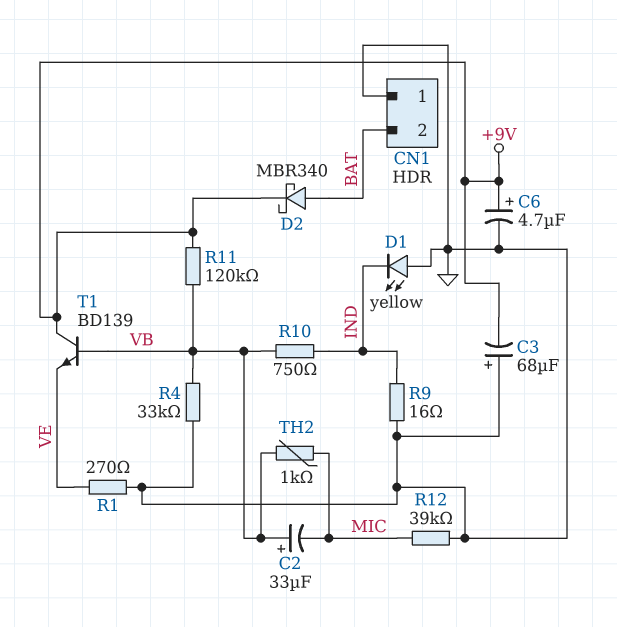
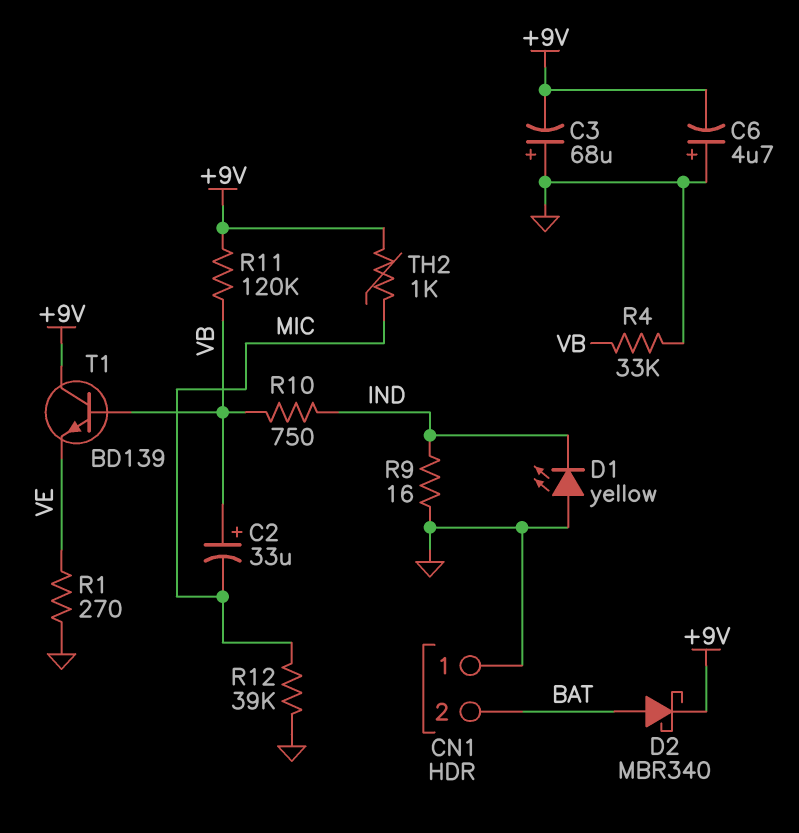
C6: 4.7uF (plus +9V, minus GND) -> 4.7uF (plus GND, minus +9V)
TH2: 1k (MIC, VB) -> 1k (+9V, MIC)

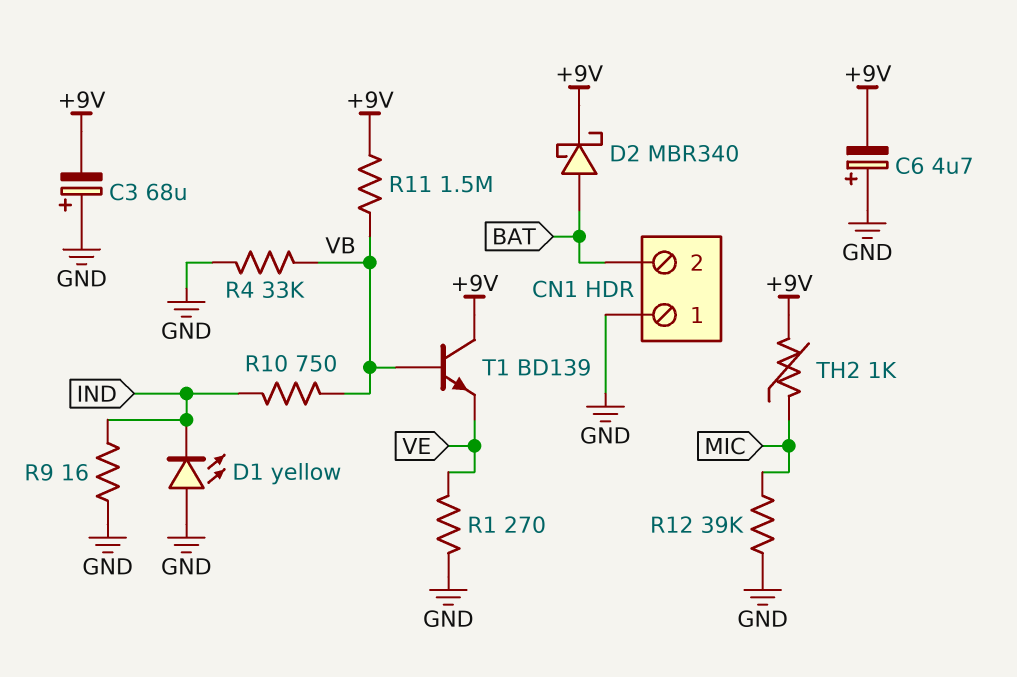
C2: 33uF (plus VB, minus MIC) -> none
R11: 120k (+9V, VB) -> 1.5M (+9V, VB)

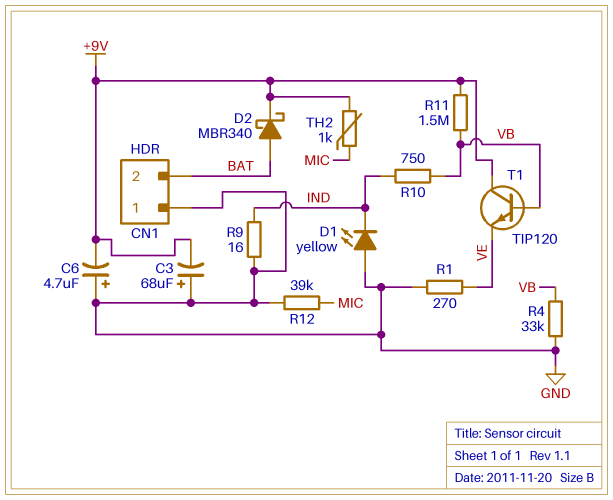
T1: NPN BD139 (B VB, C +9V, E VE) -> NPN TIP120 (B VB, C +9V, E VE)

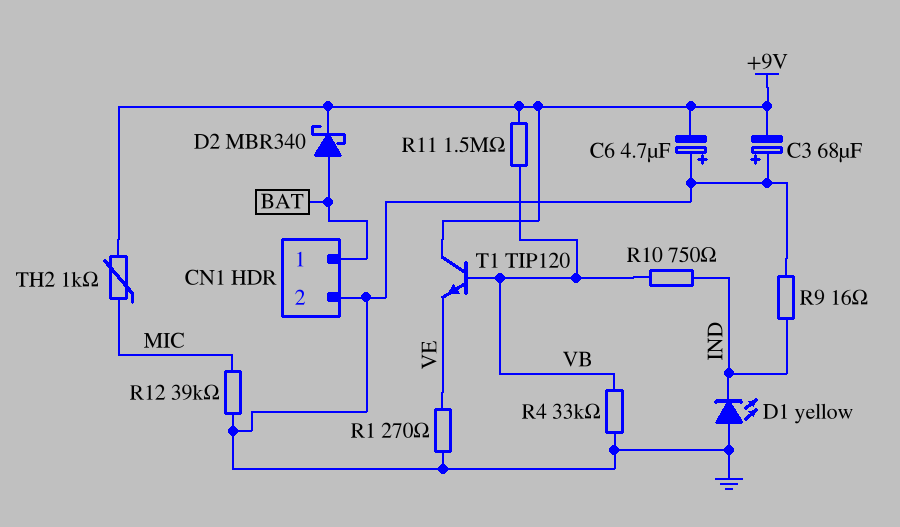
CN1 pin 1: GND -> BAT
CN1 pin 2: BAT -> GND

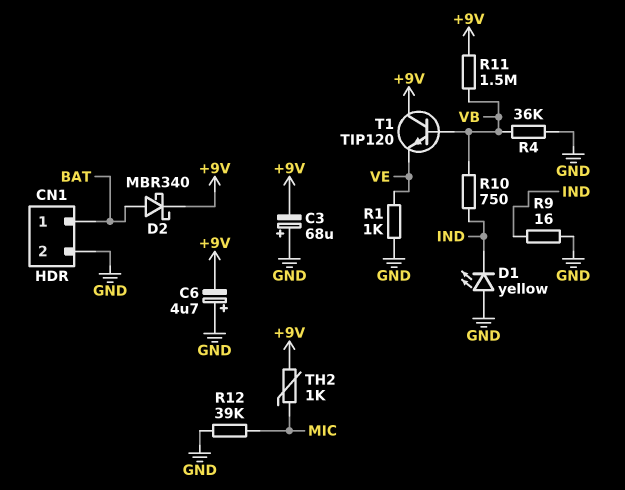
R1: 270 (GND, VE) -> 1k (GND, VE)
R4: 33k (GND, VB) -> 36k (GND, VB)

